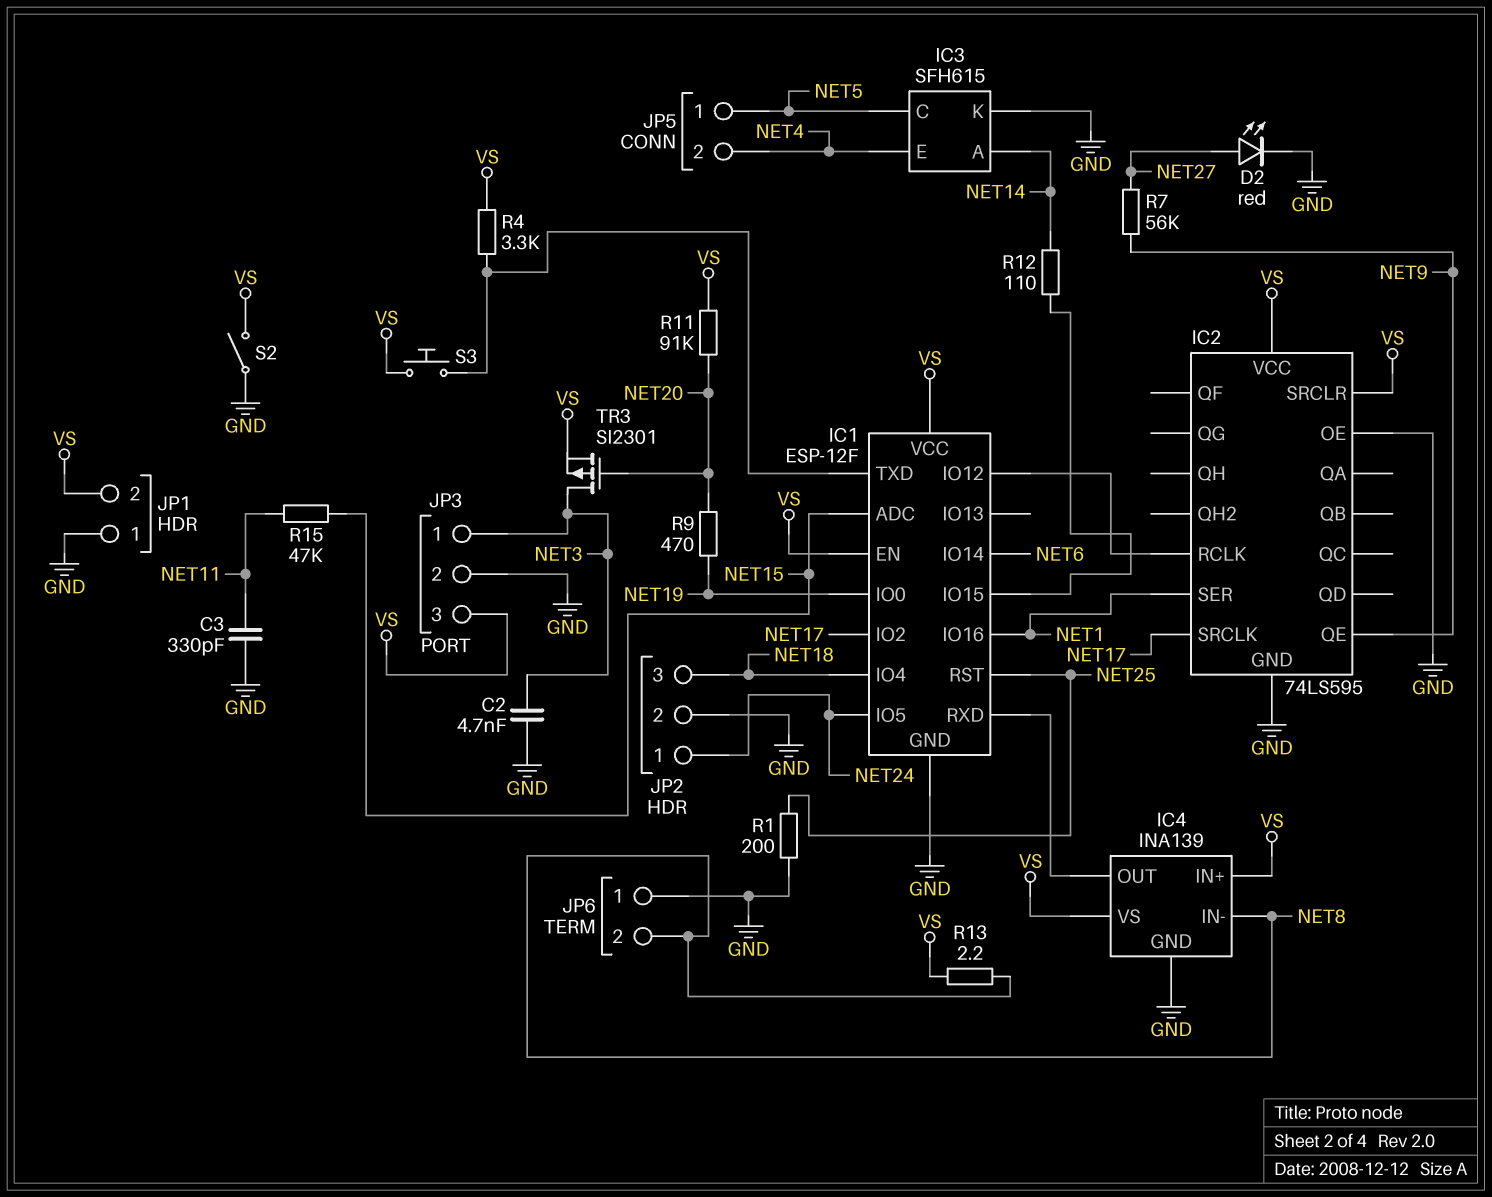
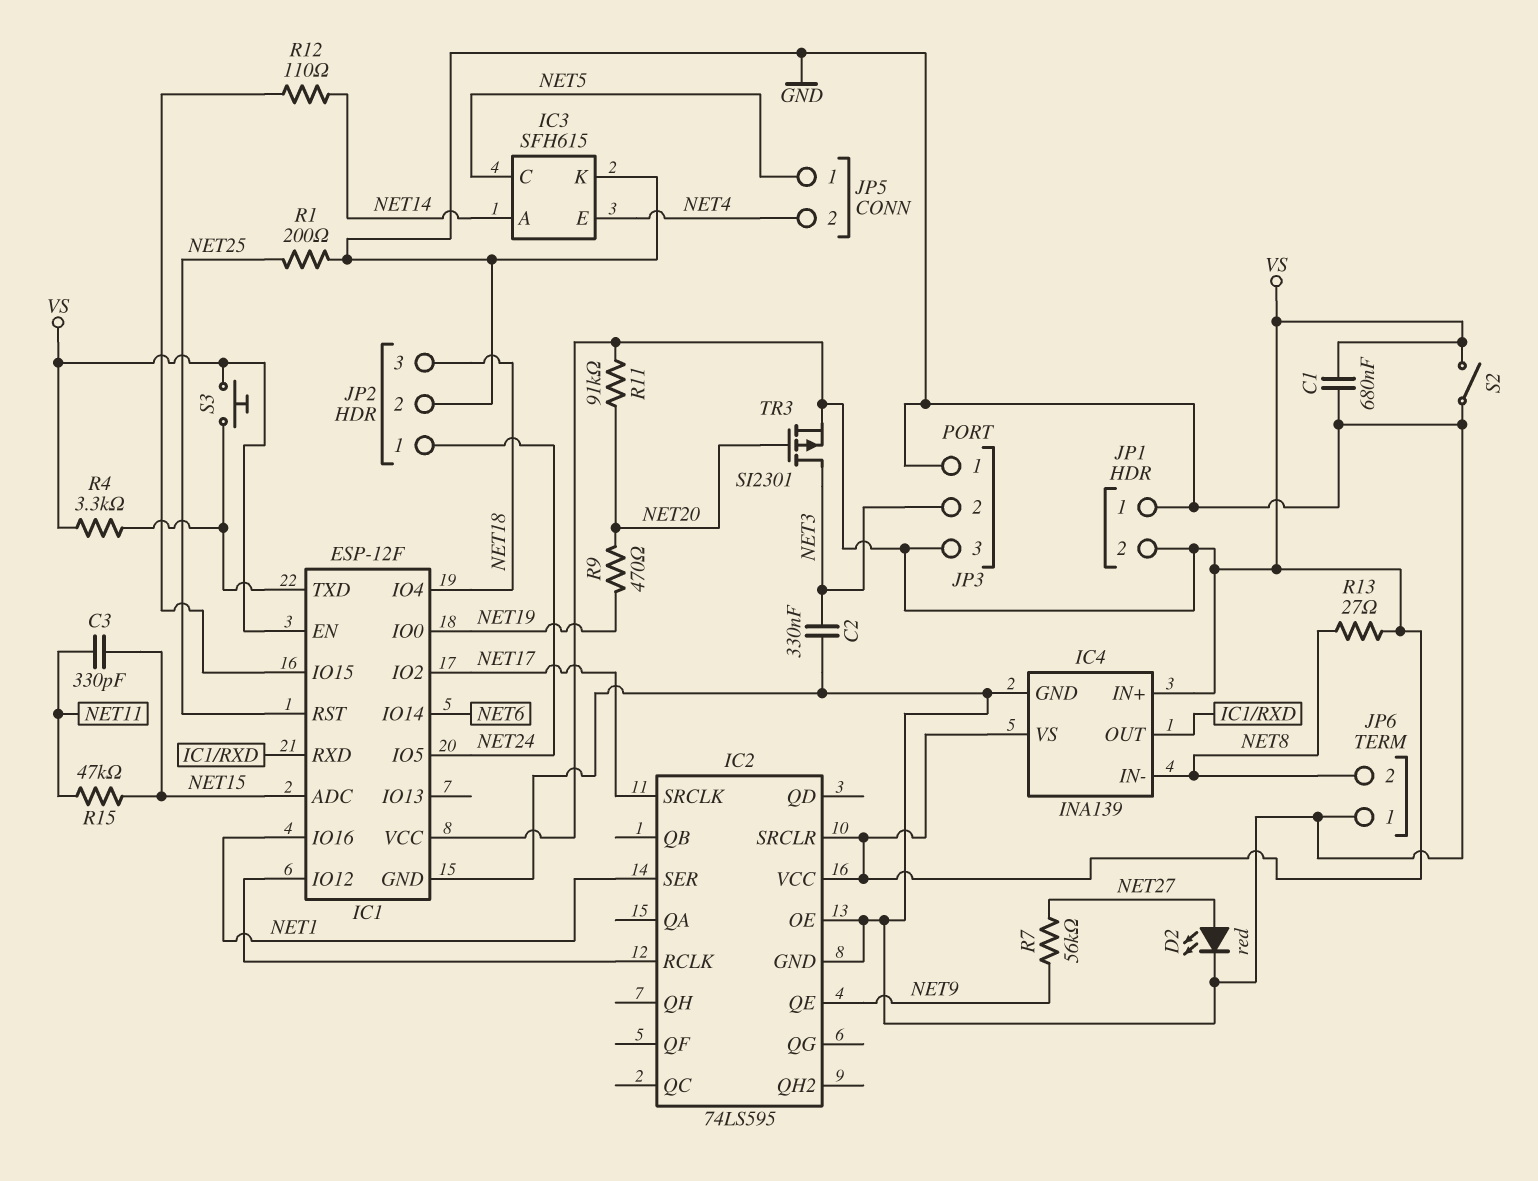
C1: none -> 680nF (GND, VS)
C2: 4.7nF (GND, NET3) -> 330nF (GND, NET3)
C3: 330pF (GND, NET11) -> 330pF (NET11, NET15)
JP3 pin 1: NET3 -> GND
JP3 pin 2: GND -> NET3
R13: 2.2 (NET8, VS) -> 27 (NET8, VS)

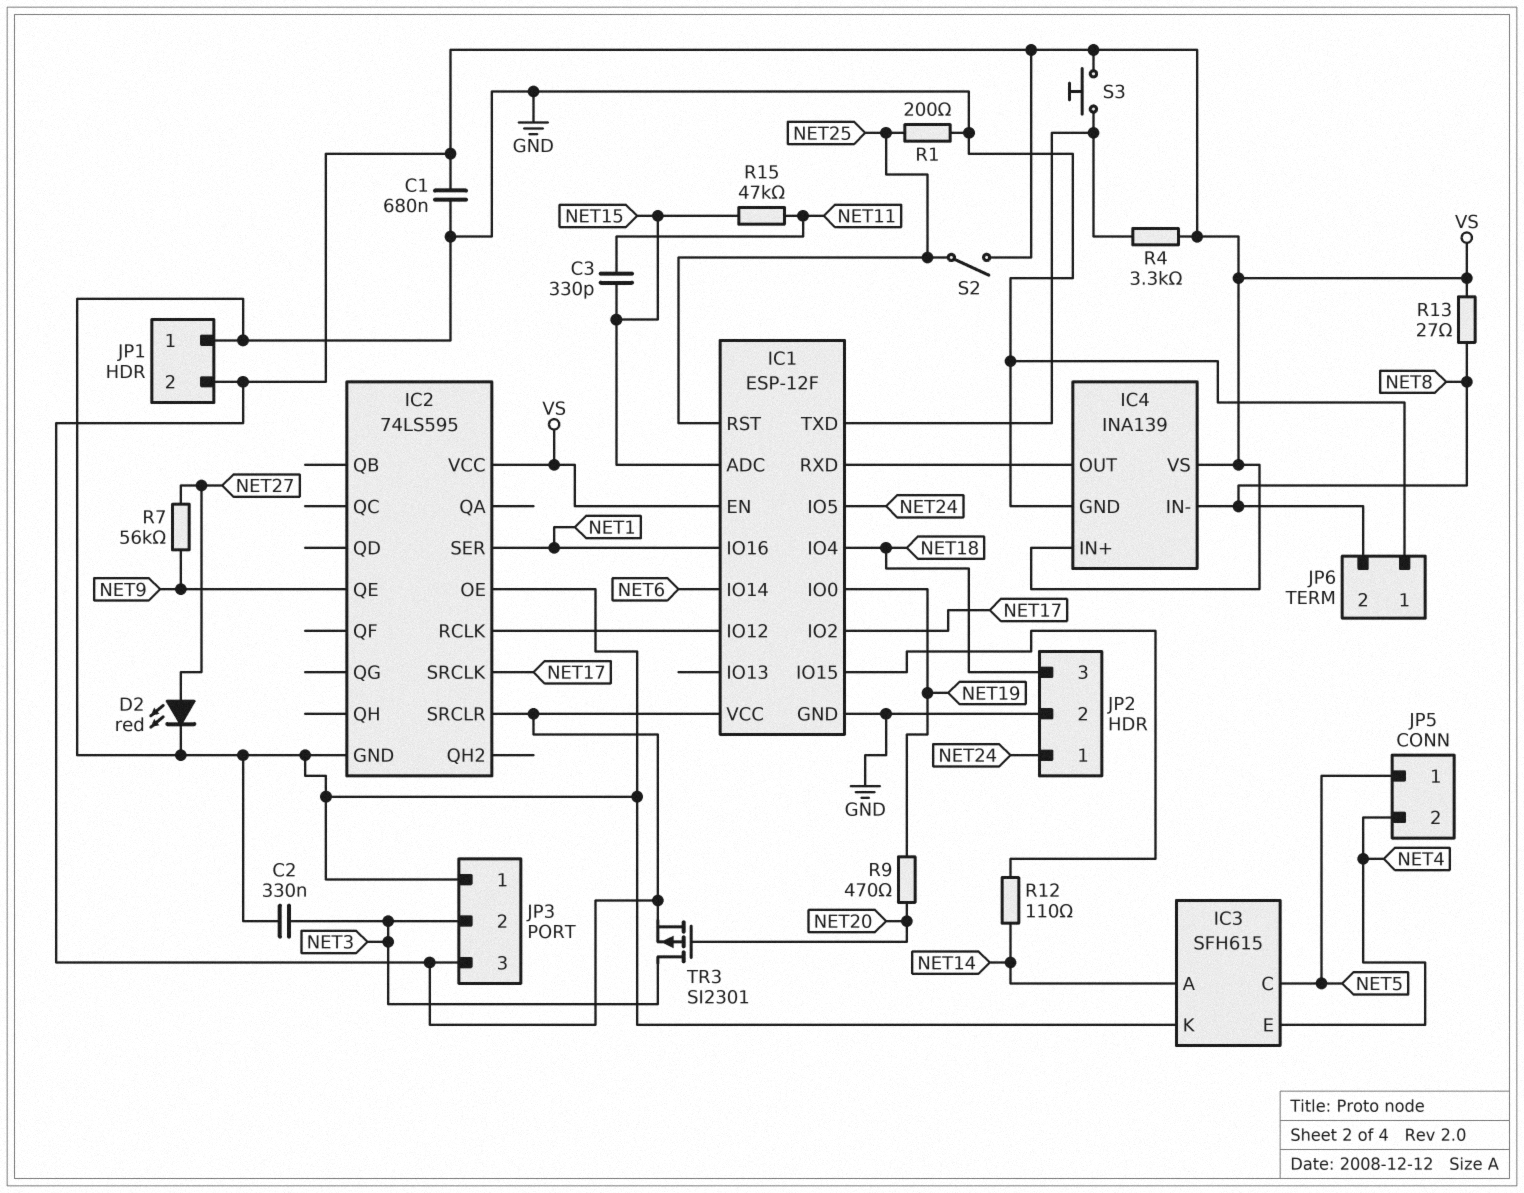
R11: 91k (NET20, VS) -> none
S2: switch (GND, VS) -> switch (NET25, VS)

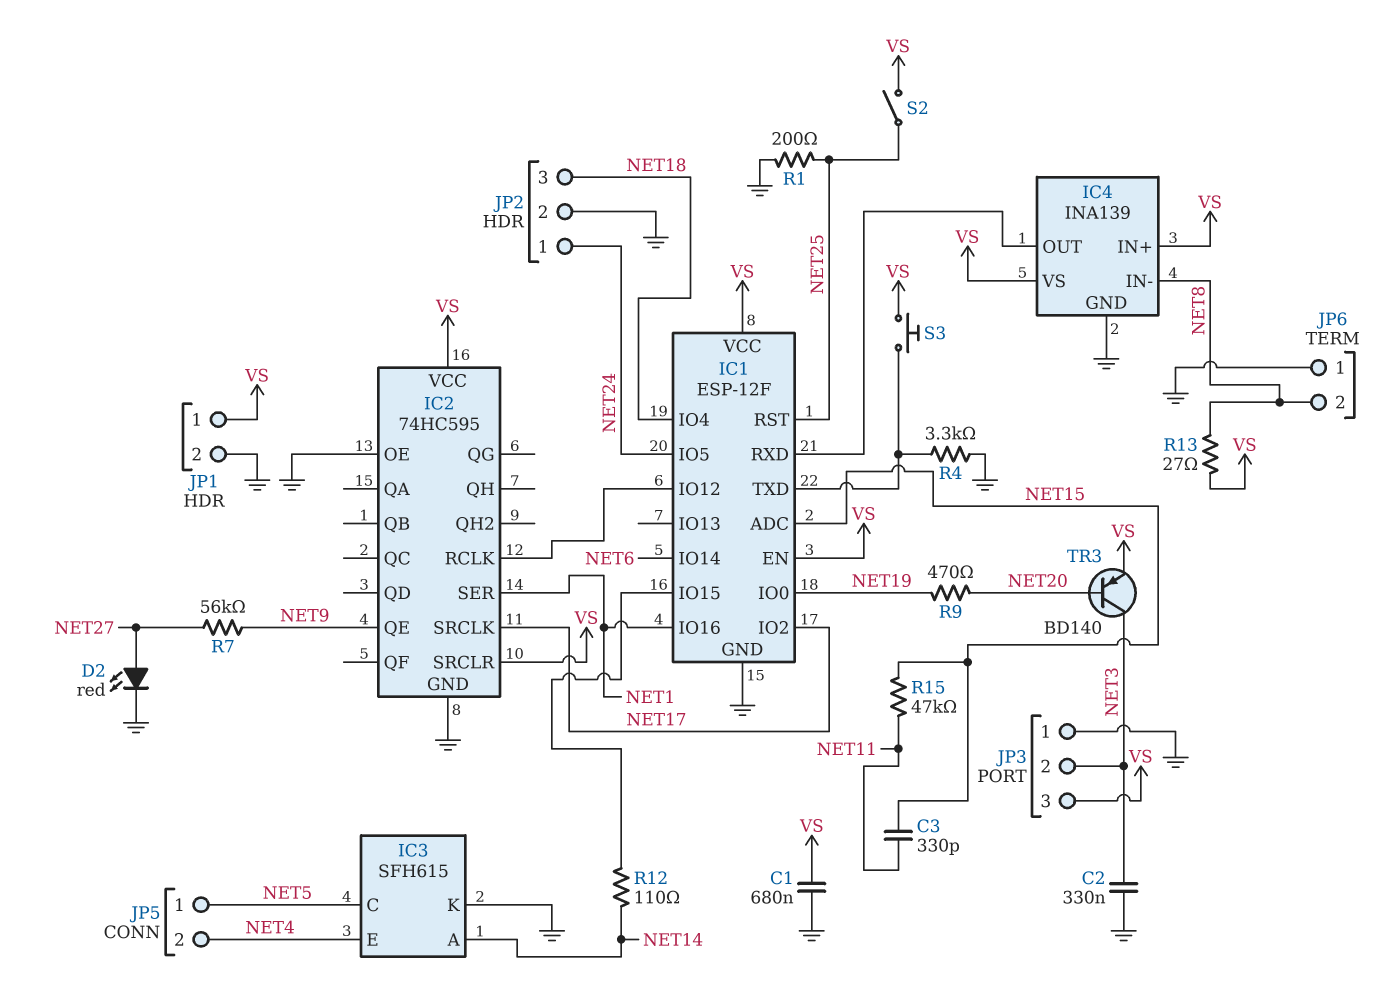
IC2: 74LS595 -> 74HC595
JP1 pin 1: GND -> VS
JP1 pin 2: VS -> GND
R4: 3.3k (IC1/TXD, VS) -> 3.3k (GND, IC1/TXD)
TR3: PMOS SI2301 (G NET20, D NET3, S VS) -> PNP BD140 (B NET20, C NET3, E VS)

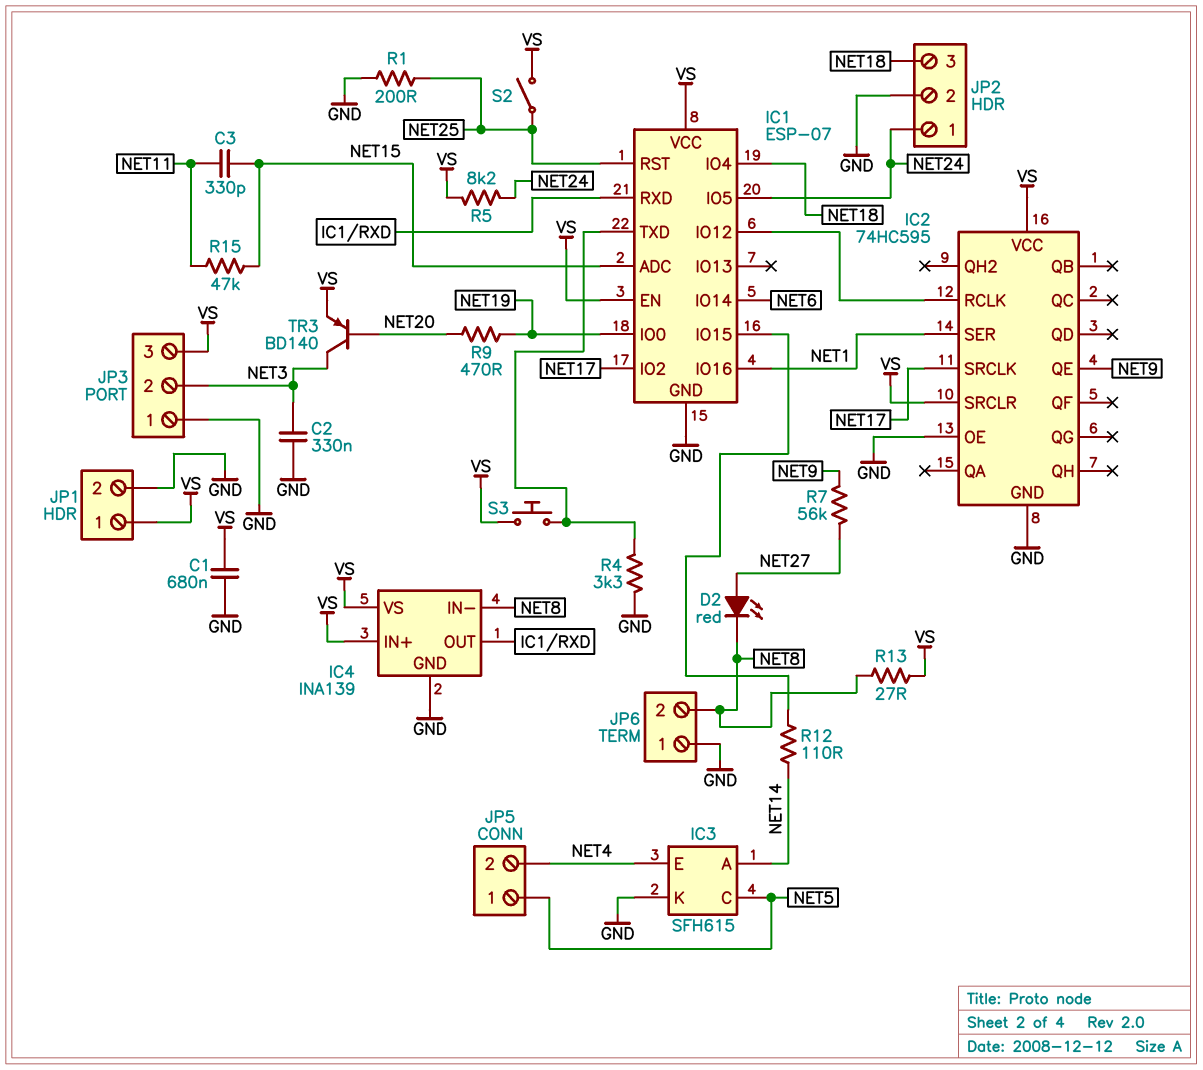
D2: LED red (A NET27, K GND) -> LED red (A NET27, K NET8)
IC1: ESP-12F -> ESP-07
R5: none -> 8.2k (NET24, VS)

